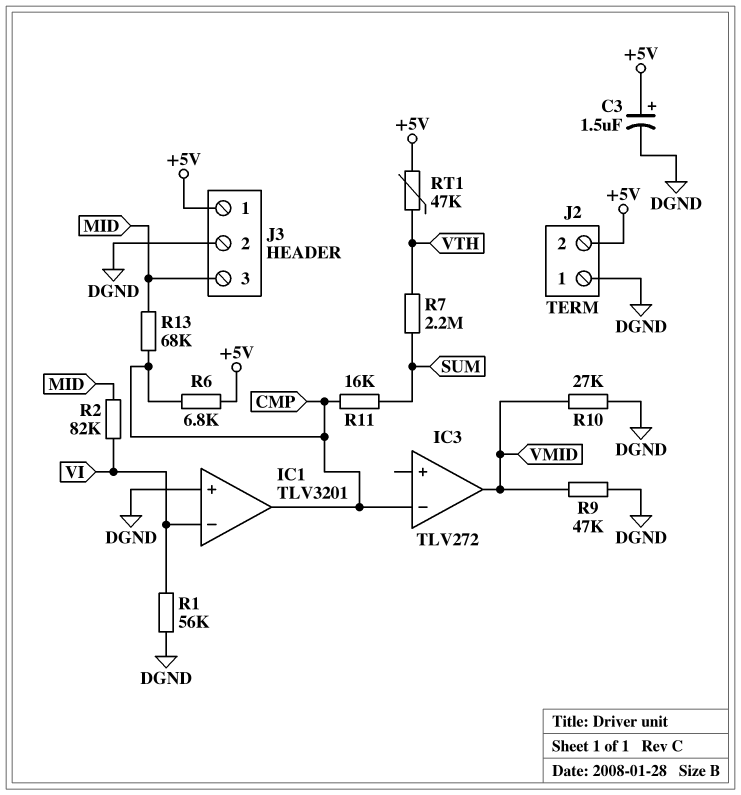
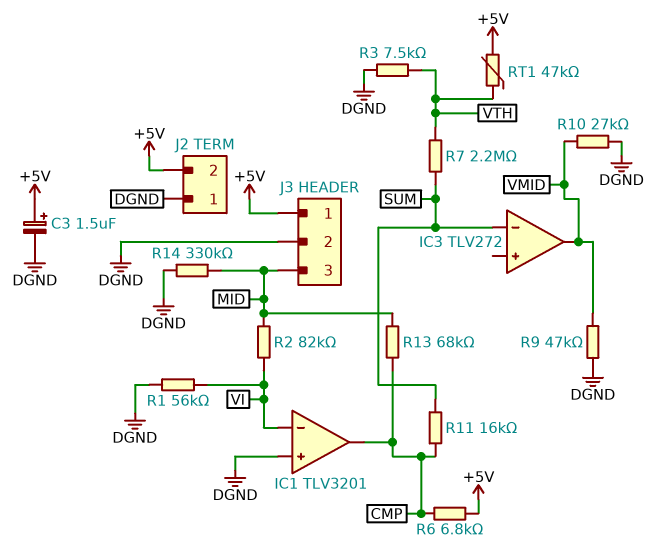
IC3 pin in-: CMP -> SUM
R3: none -> 7.5k (DGND, VTH)
R14: none -> 330k (DGND, MID)

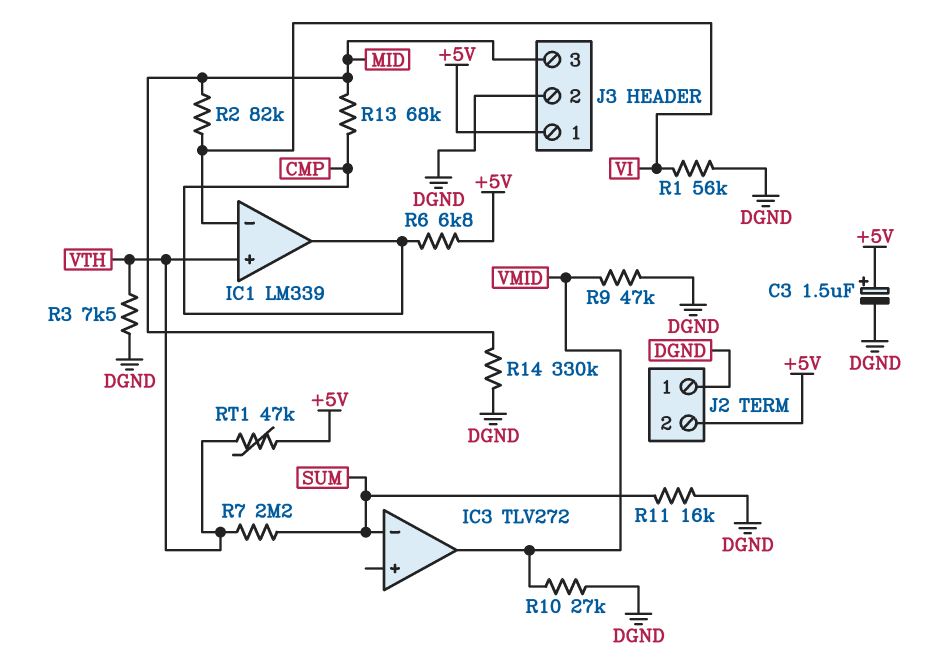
IC1: TLV3201 -> LM339
IC1 pin in+: DGND -> VTH
R11: 16k (CMP, SUM) -> 16k (DGND, SUM)

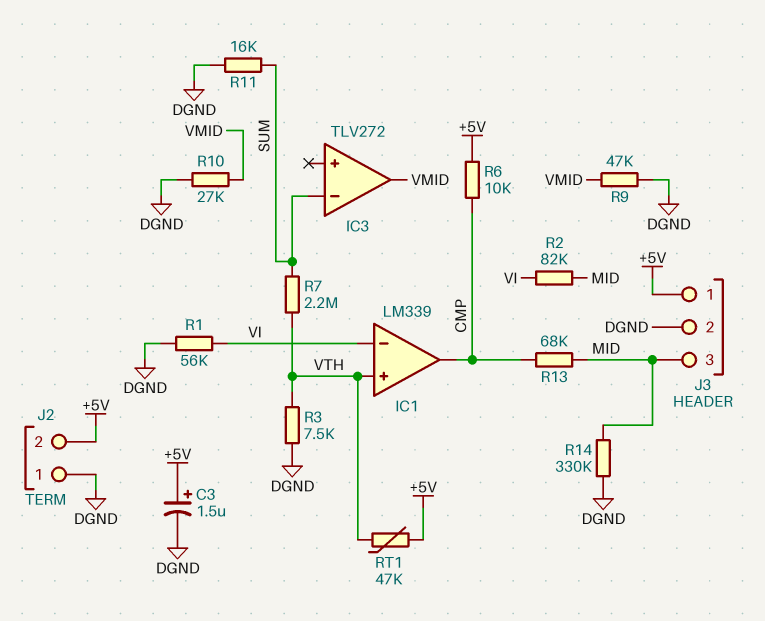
R6: 6.8k (+5V, CMP) -> 10k (+5V, CMP)

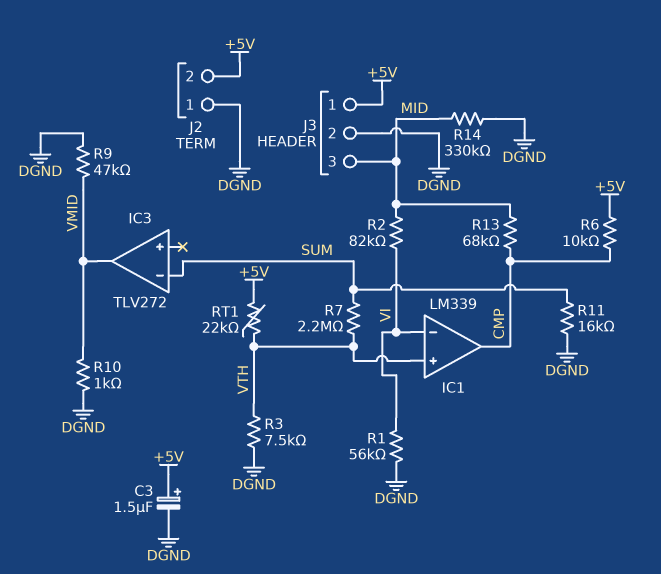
R10: 27k (DGND, VMID) -> 1k (DGND, VMID)
RT1: 47k (+5V, VTH) -> 22k (+5V, VTH)

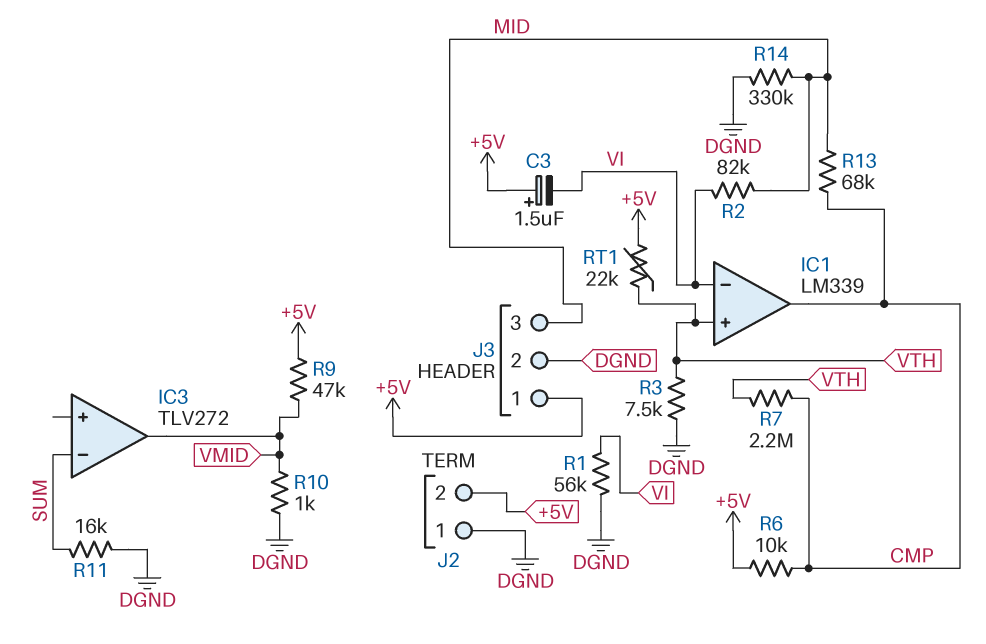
C3: 1.5uF (plus +5V, minus DGND) -> 1.5uF (plus +5V, minus VI)
R7: 2.2M (SUM, VTH) -> 2.2M (CMP, VTH)
R9: 47k (DGND, VMID) -> 47k (+5V, VMID)

